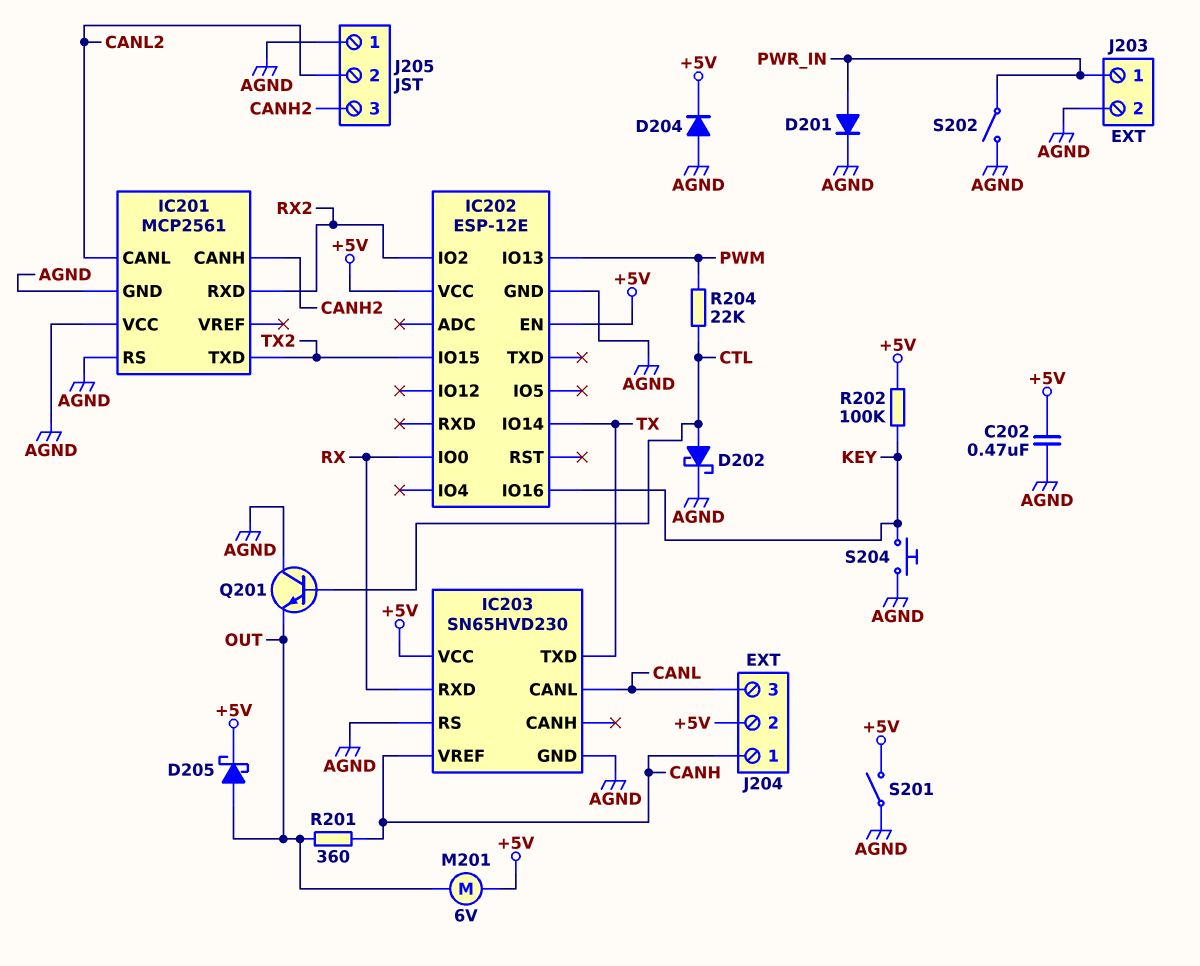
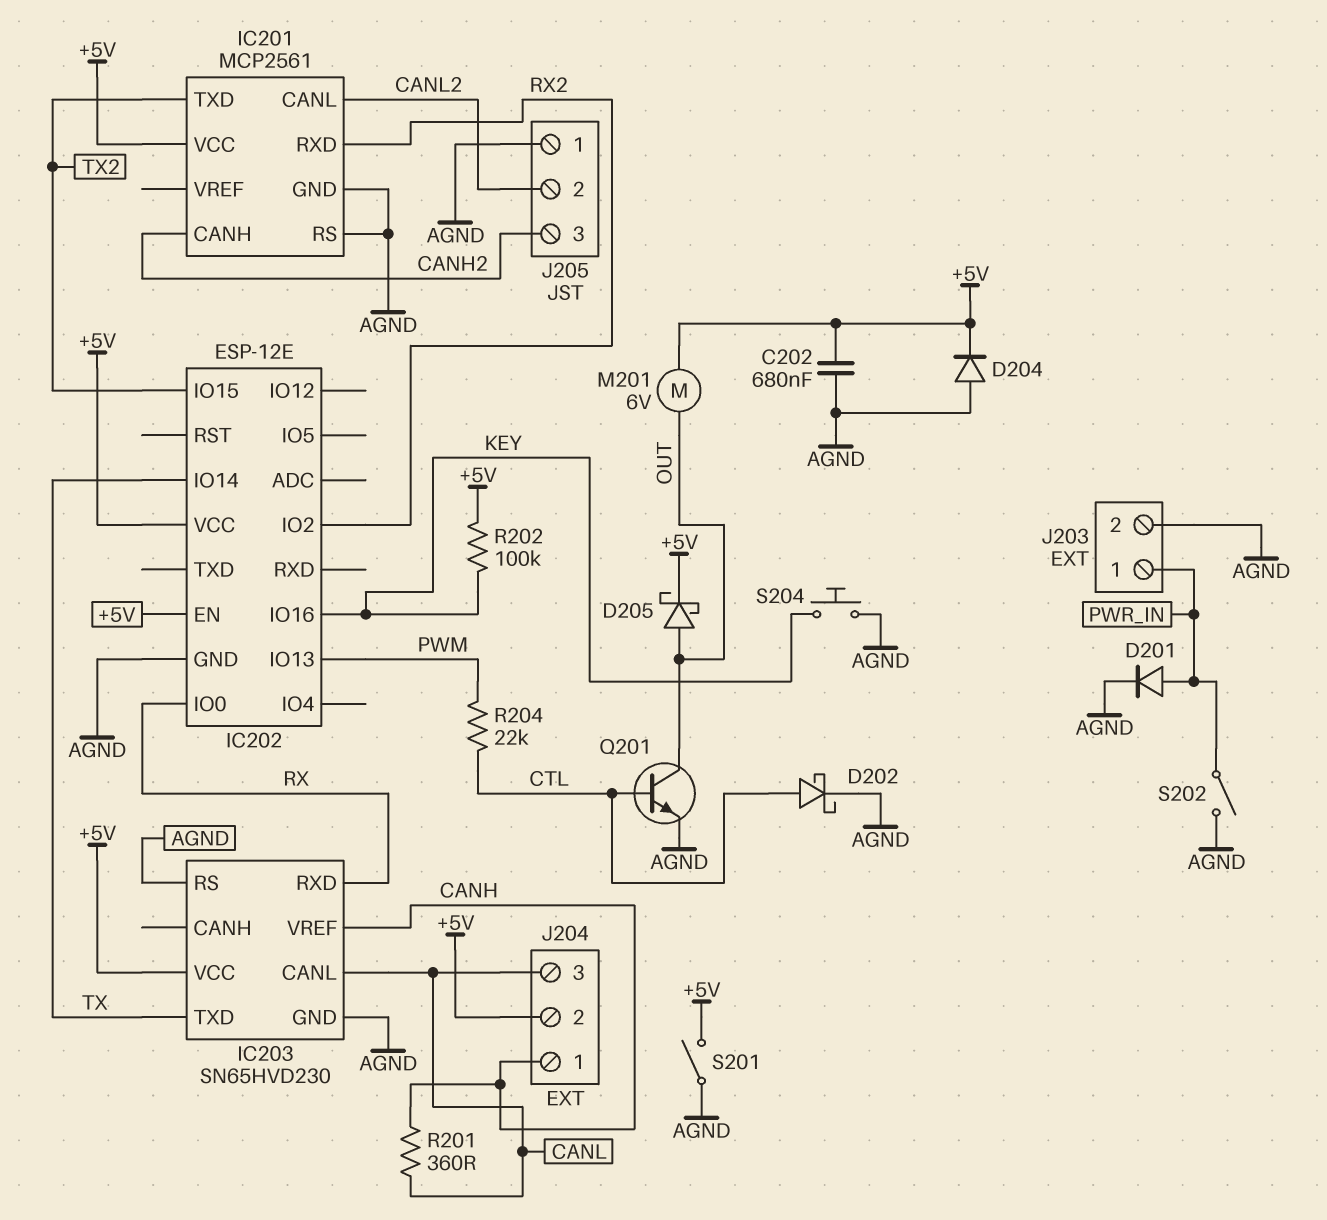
C202: 470nF (+5V, AGND) -> 680nF (+5V, AGND)
IC201 pin VCC: AGND -> +5V
Q201: NPN (B CTL, C AGND, E OUT) -> NPN (B CTL, C OUT, E AGND)
R201: 360 (CANH, OUT) -> 360 (CANH, CANL)

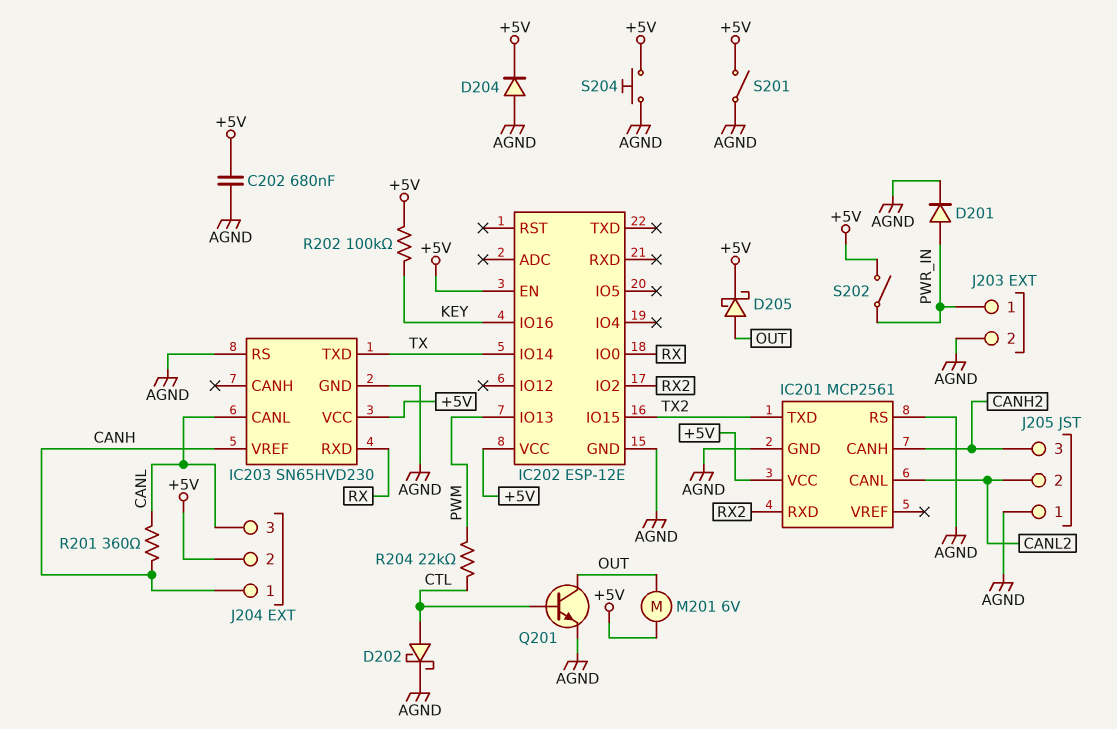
S202: switch (AGND, PWR_IN) -> switch (+5V, PWR_IN)
S204: button (AGND, KEY) -> button (+5V, AGND)

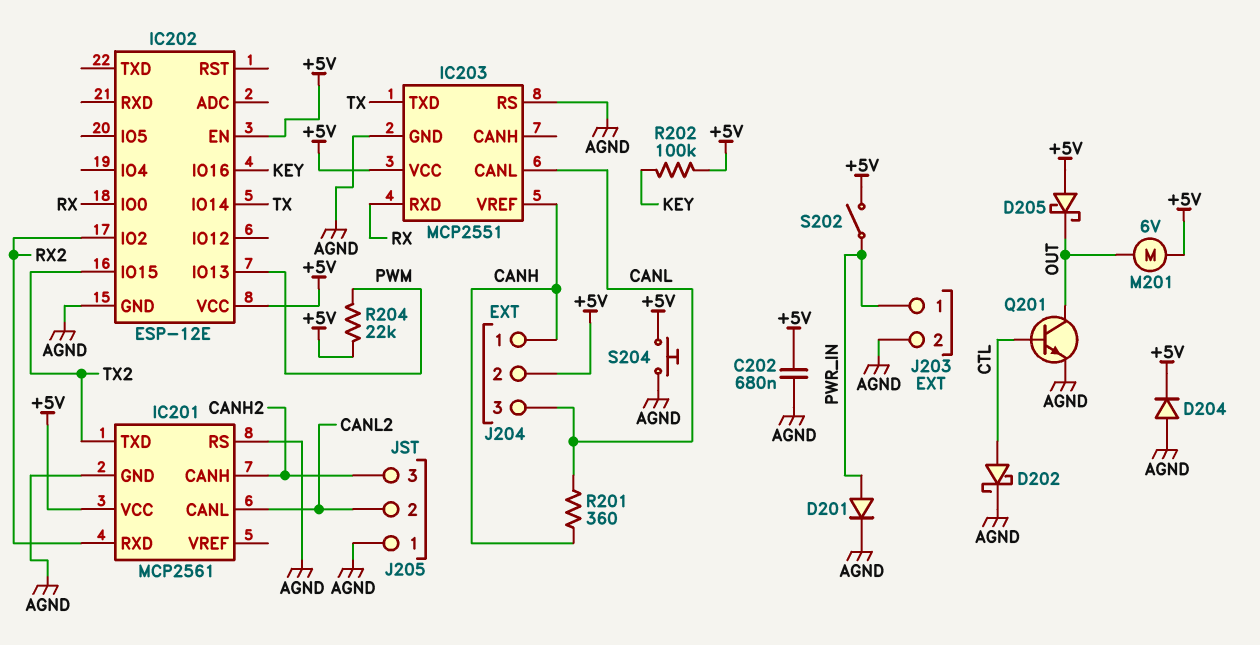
D205: schottky (A OUT, K +5V) -> schottky (A +5V, K OUT)
IC203: SN65HVD230 -> MCP2551
R204: 22k (CTL, PWM) -> 22k (+5V, PWM)
S201: switch (+5V, AGND) -> none

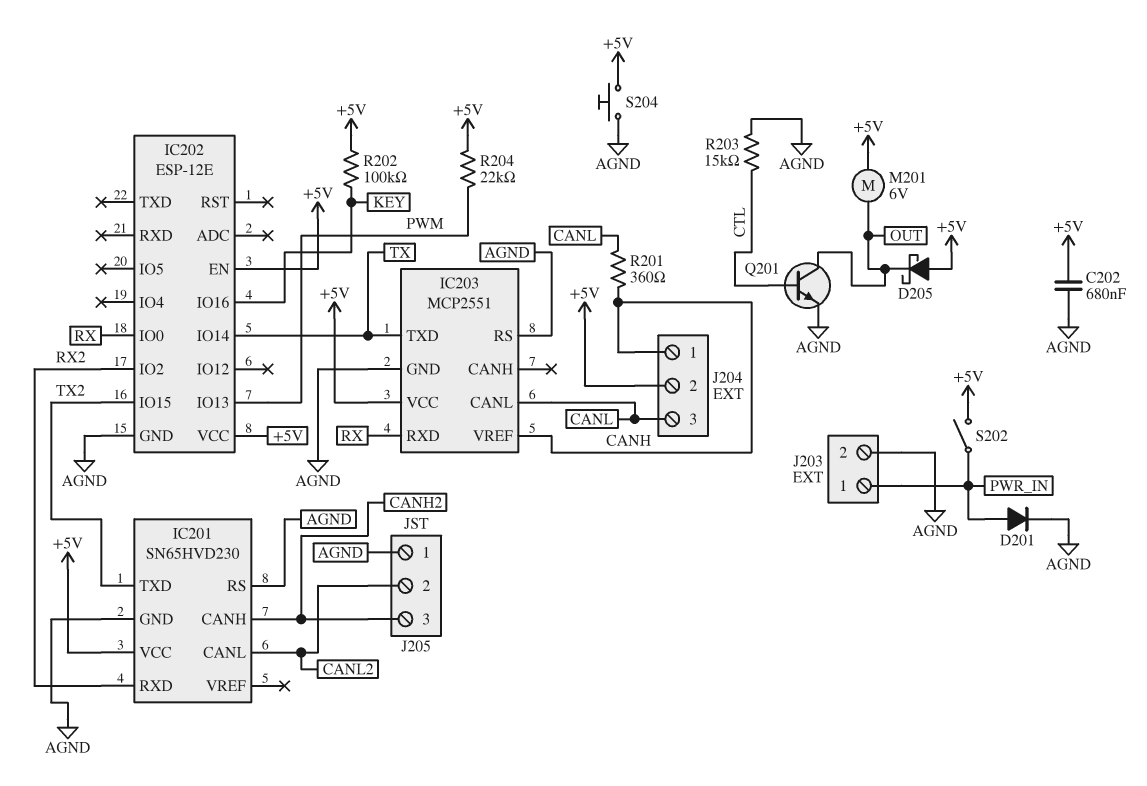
D202: schottky (A CTL, K AGND) -> none
D204: diode (A AGND, K +5V) -> none
IC201: MCP2561 -> SN65HVD230
R203: none -> 15k (AGND, CTL)

